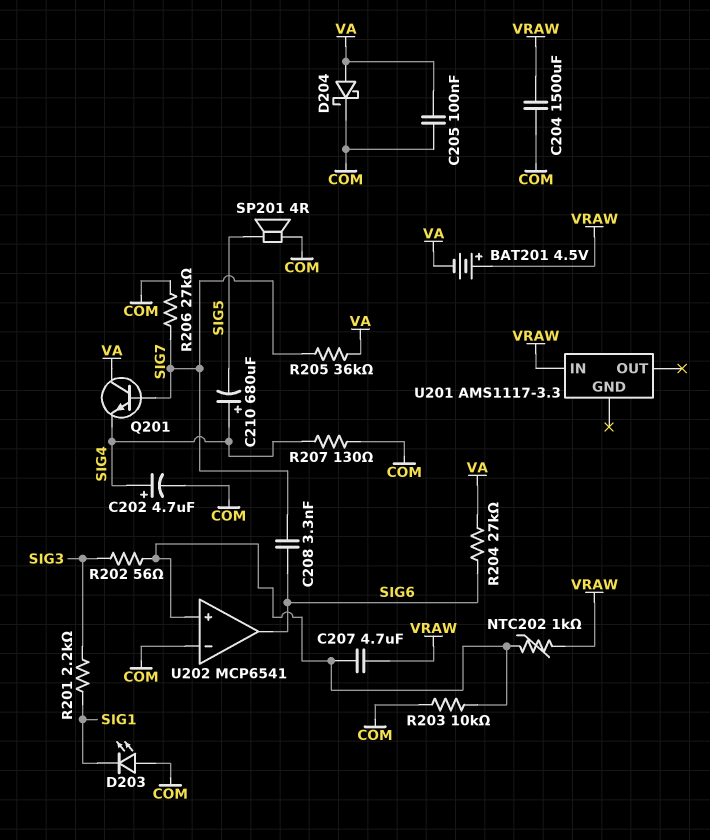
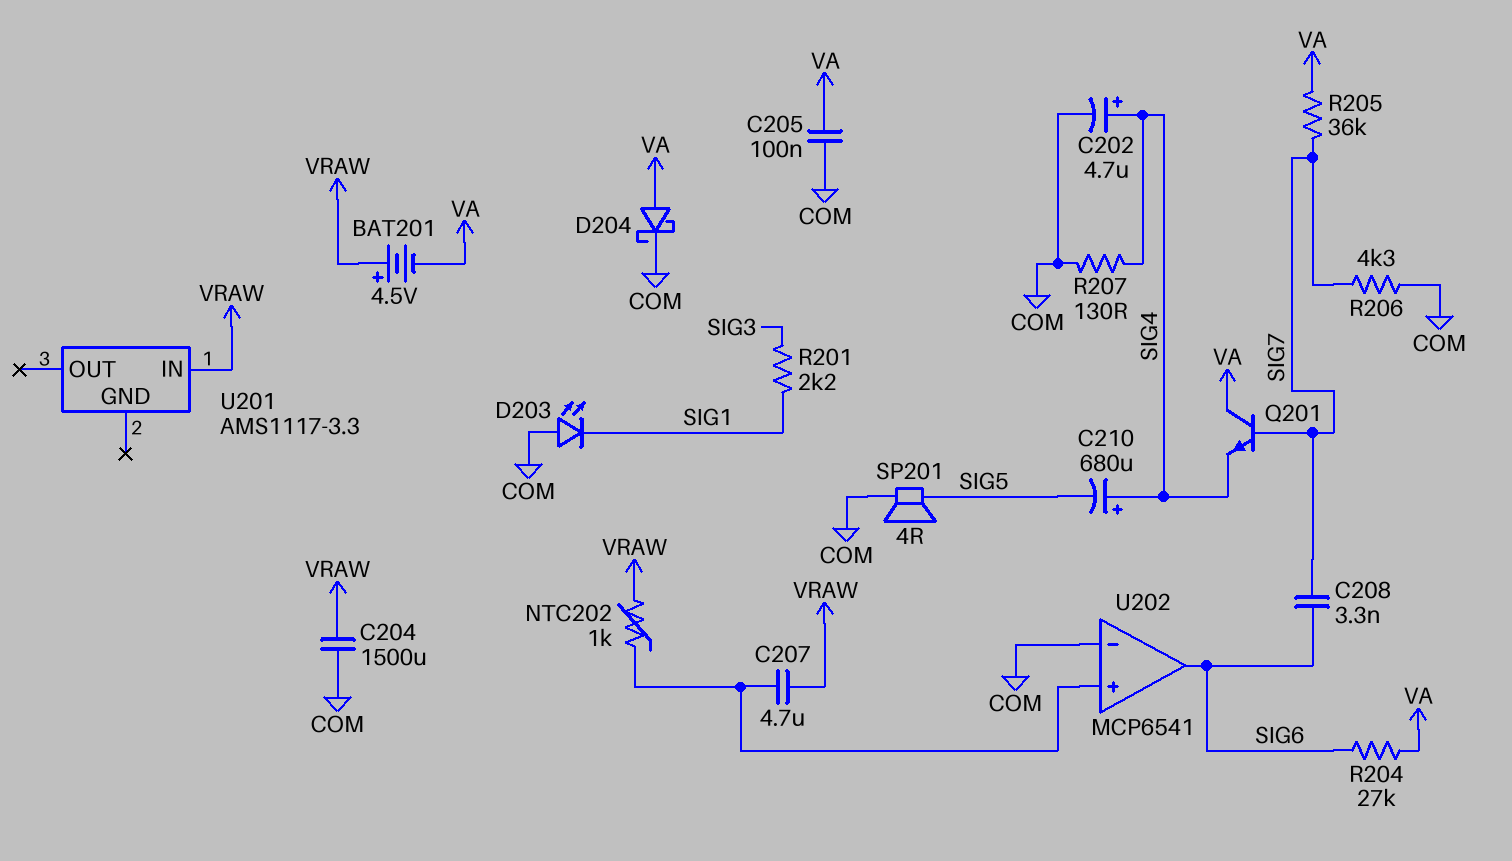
R202: 56 (SIG3, U202/in+) -> none
R203: 10k (COM, U202/in+) -> none
R206: 27k (COM, SIG7) -> 4.3k (COM, SIG7)

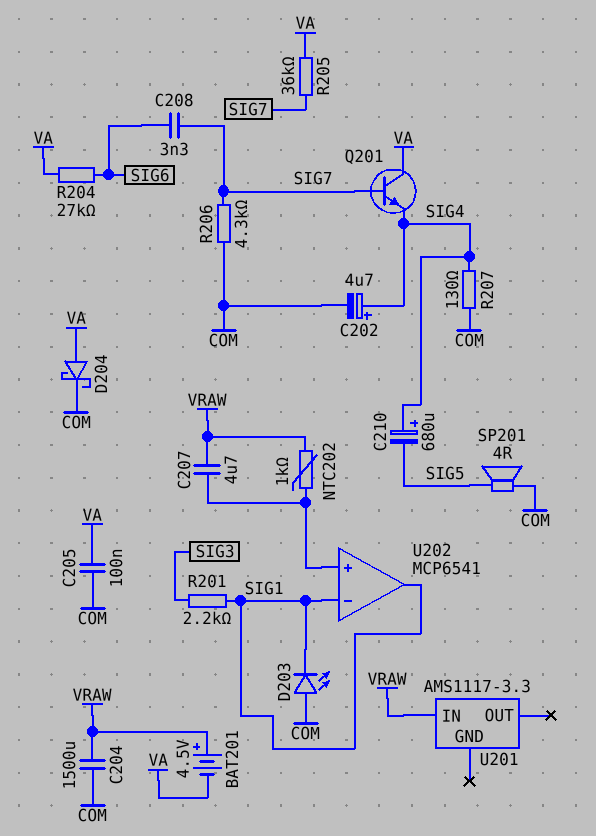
U202 pin in-: COM -> SIG1
U202 pin out: SIG6 -> SIG1

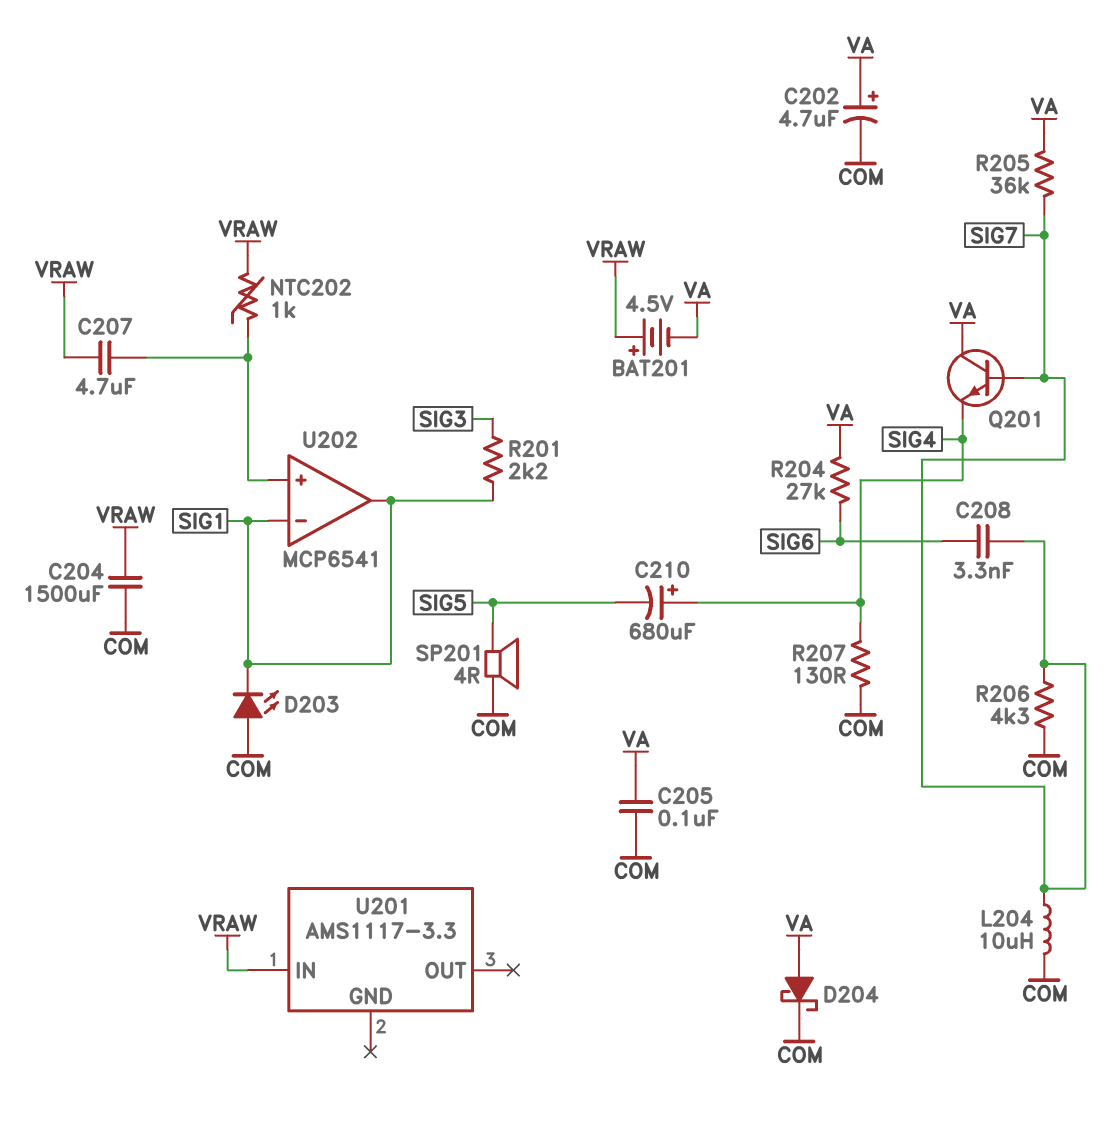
C202: 4.7uF (plus SIG4, minus COM) -> 4.7uF (plus VA, minus COM)
L204: none -> 10uH (COM, SIG7)

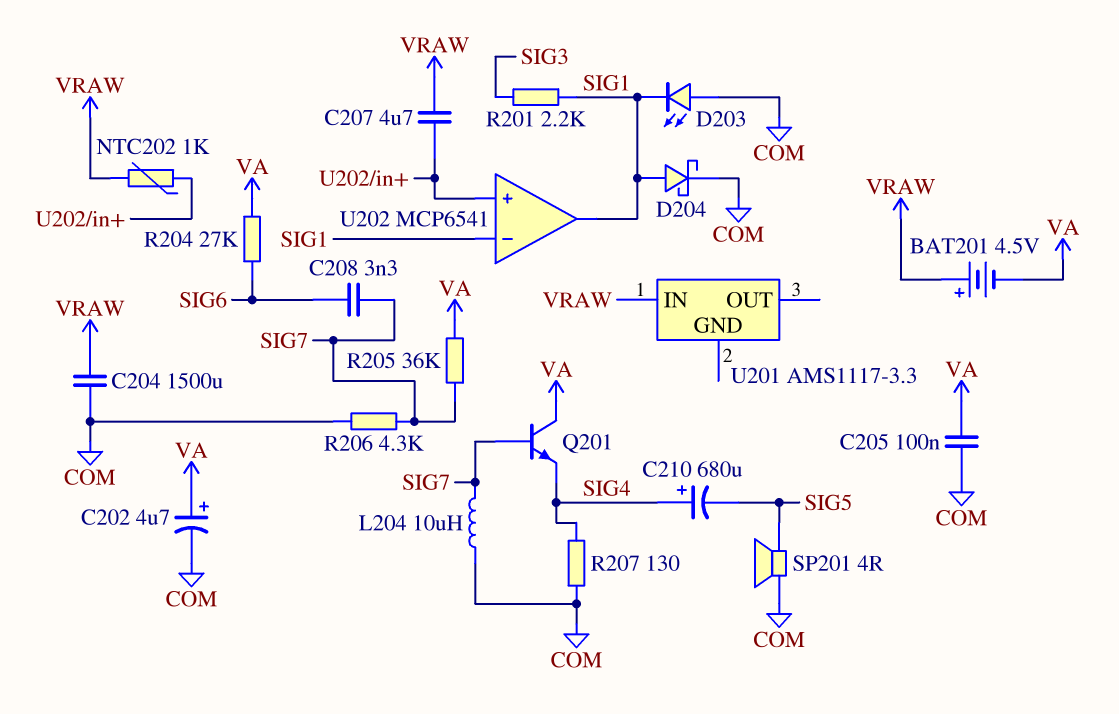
D204: schottky (A VA, K COM) -> schottky (A SIG1, K COM)

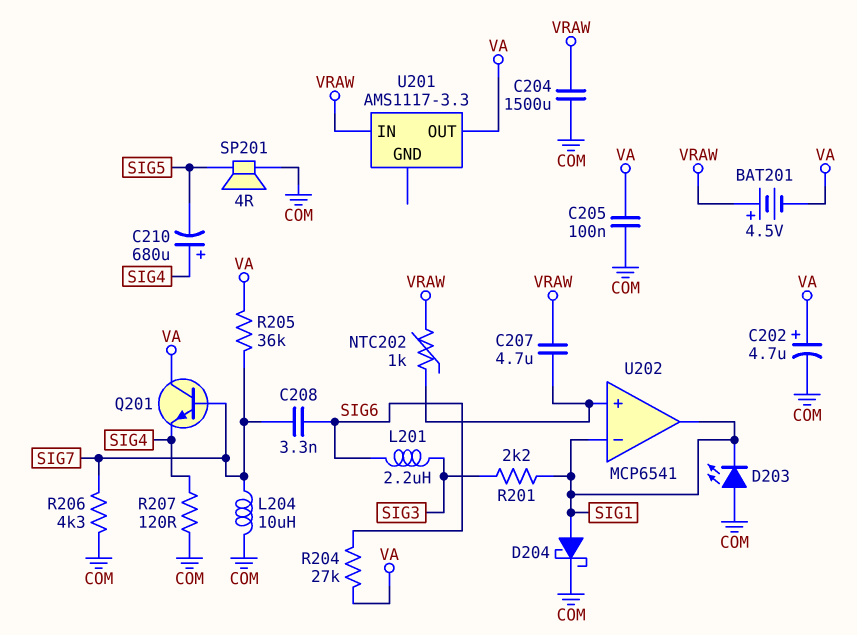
L201: none -> 2.2uH (SIG3, SIG6)
R207: 130 (COM, SIG4) -> 120 (COM, SIG4)
U201 pin OUT: none -> VA

